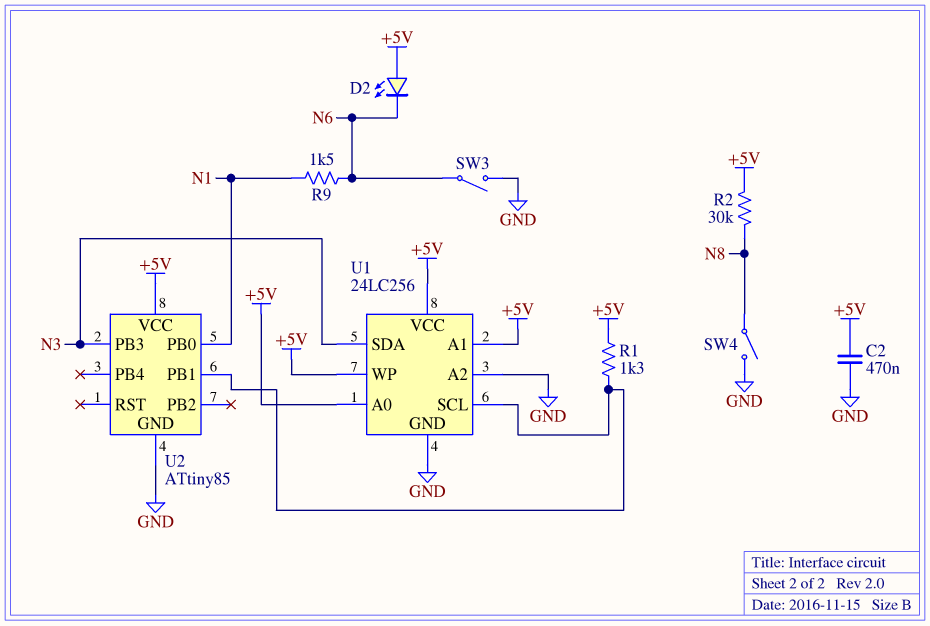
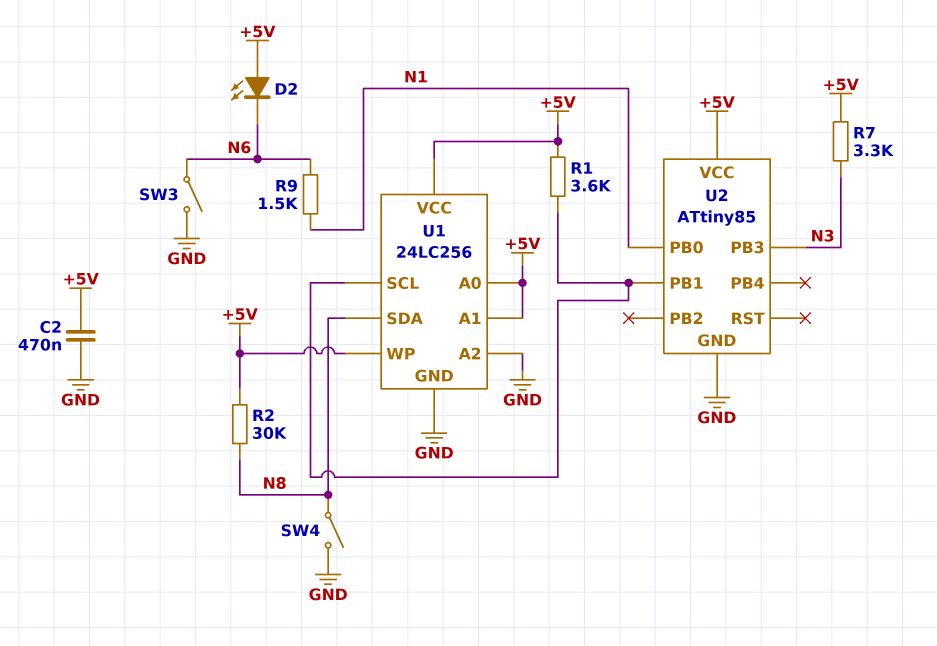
R1: 1.3k (+5V, U1/SCL) -> 3.6k (+5V, U1/SCL)
R7: none -> 3.3k (+5V, N3)
U1 pin SDA: N3 -> N8

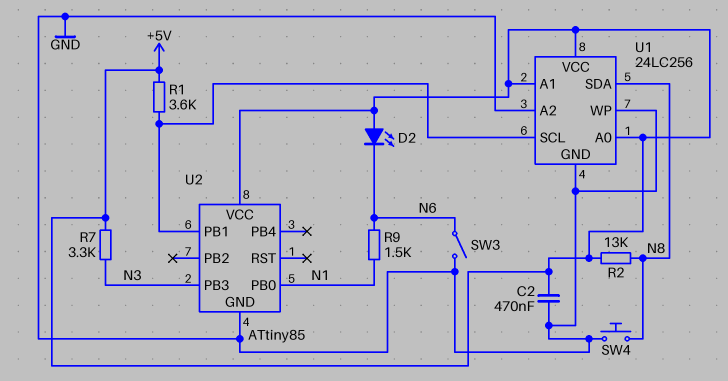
R2: 30k (+5V, N8) -> 13k (+5V, N8)
SW4: switch (GND, N8) -> button (GND, N8)
U1 pin WP: +5V -> GND

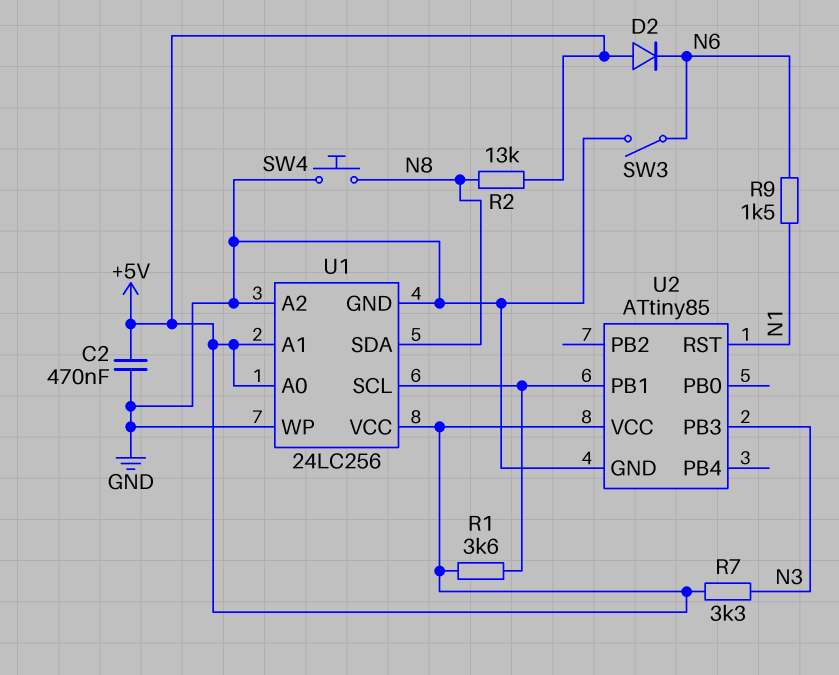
D2: LED (A +5V, K N6) -> diode (A +5V, K N6)
U2 pin PB0: N1 -> none
U2 pin RST: none -> N1

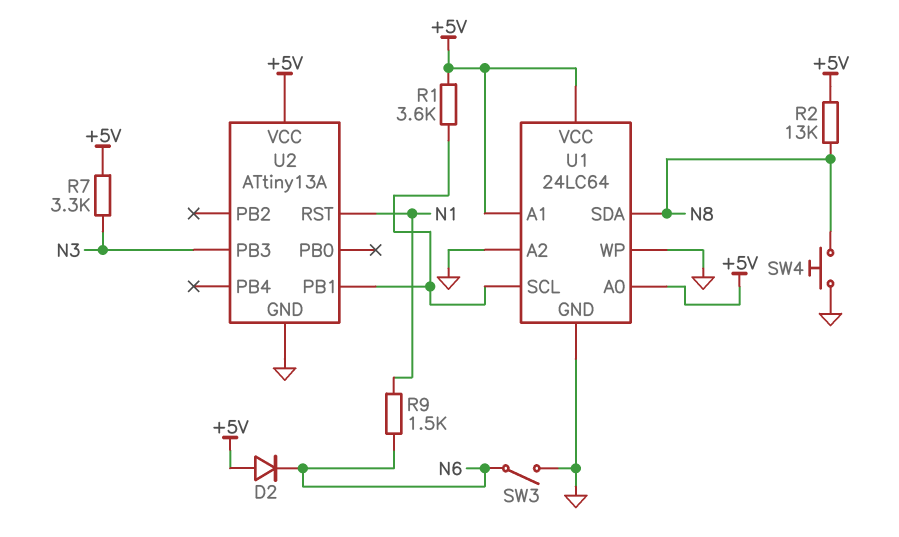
C2: 470nF (+5V, GND) -> none
U1: 24LC256 -> 24LC64
U2: ATtiny85 -> ATtiny13A

